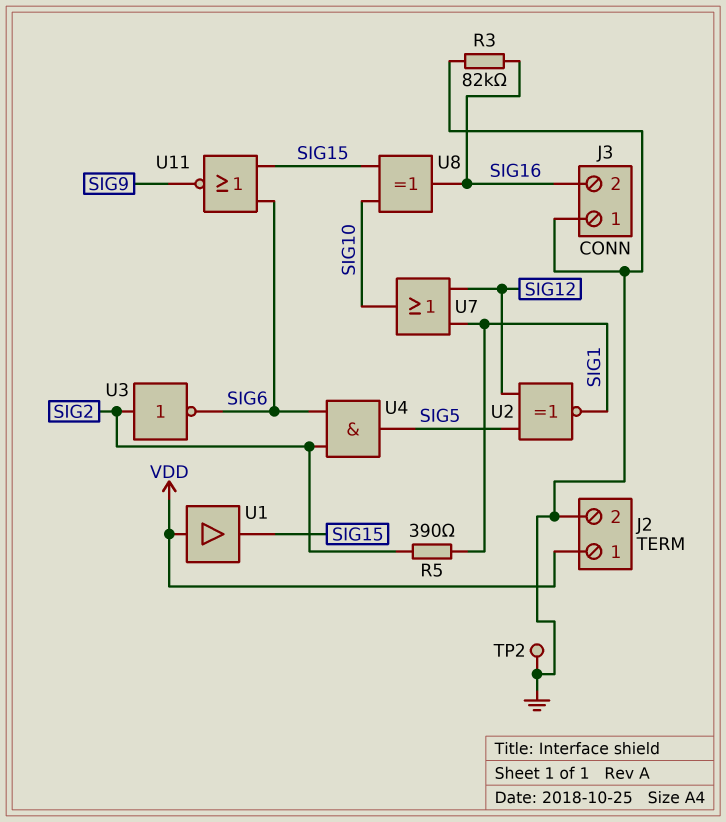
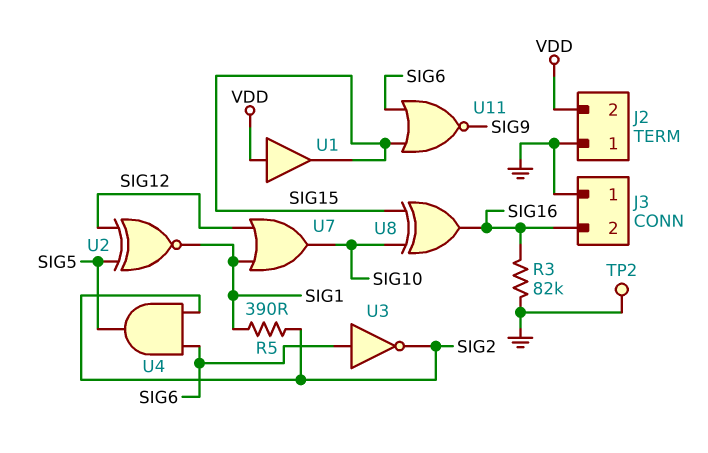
J2 pin 1: VDD -> GND
J2 pin 2: GND -> VDD
U3: NOT (in SIG2, out SIG6) -> NOT (in SIG6, out SIG2)

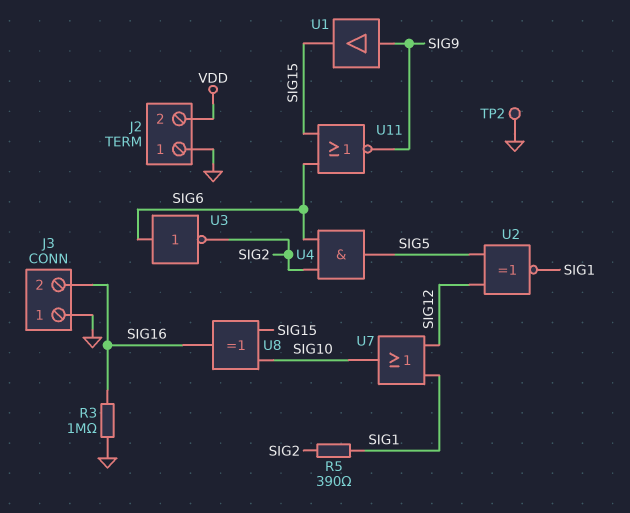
R3: 82k (GND, SIG16) -> 1M (GND, SIG16)
U1: buffer (in VDD, out SIG15) -> buffer (in SIG9, out SIG15)

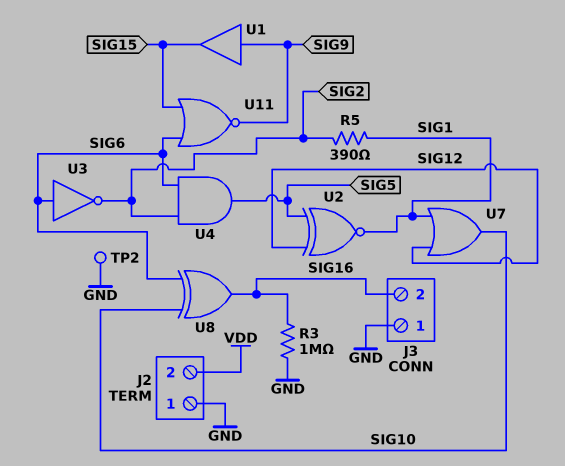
U8: XOR (in SIG10, in SIG15, out SIG16) -> XOR (in SIG6, in SIG10, out SIG16)

